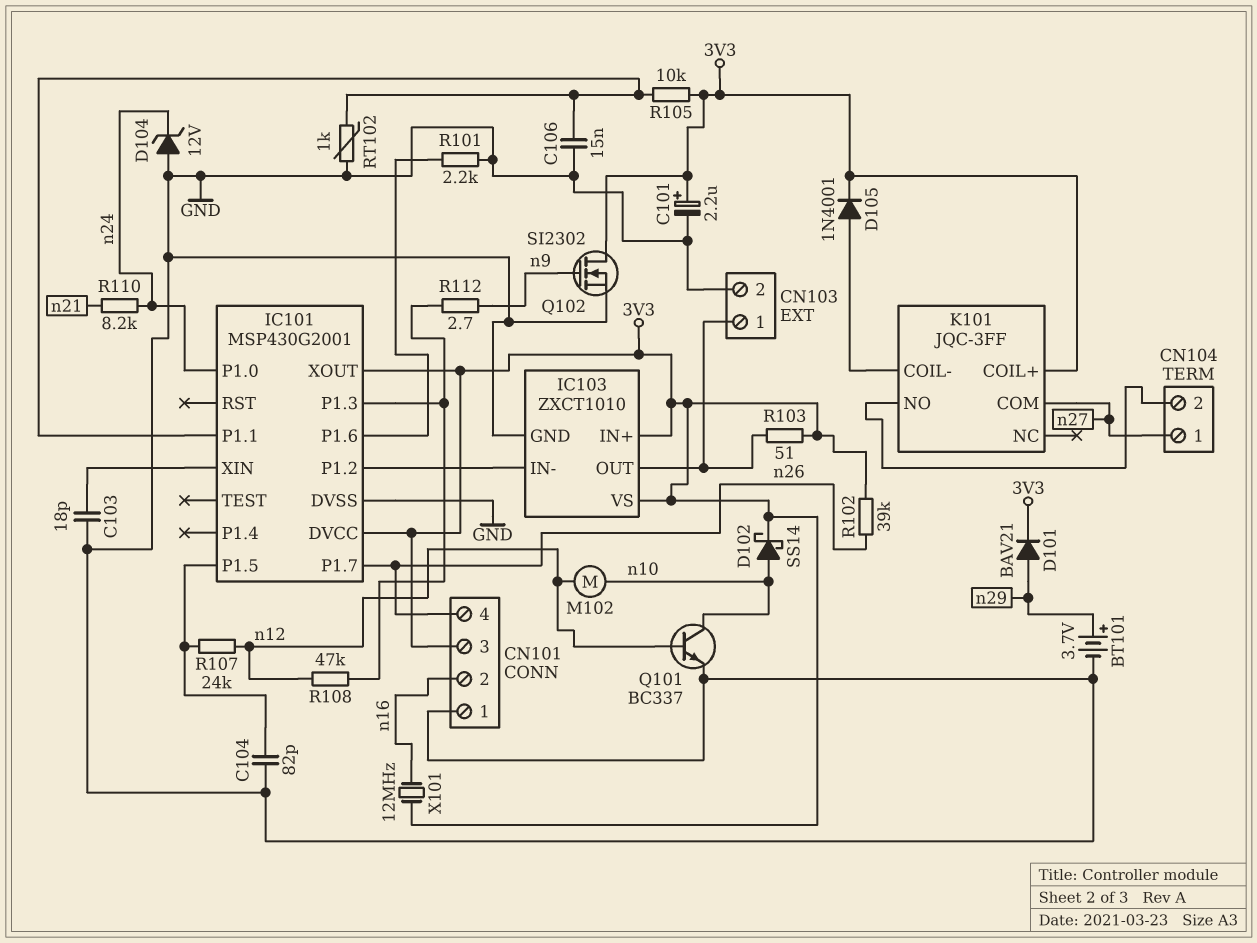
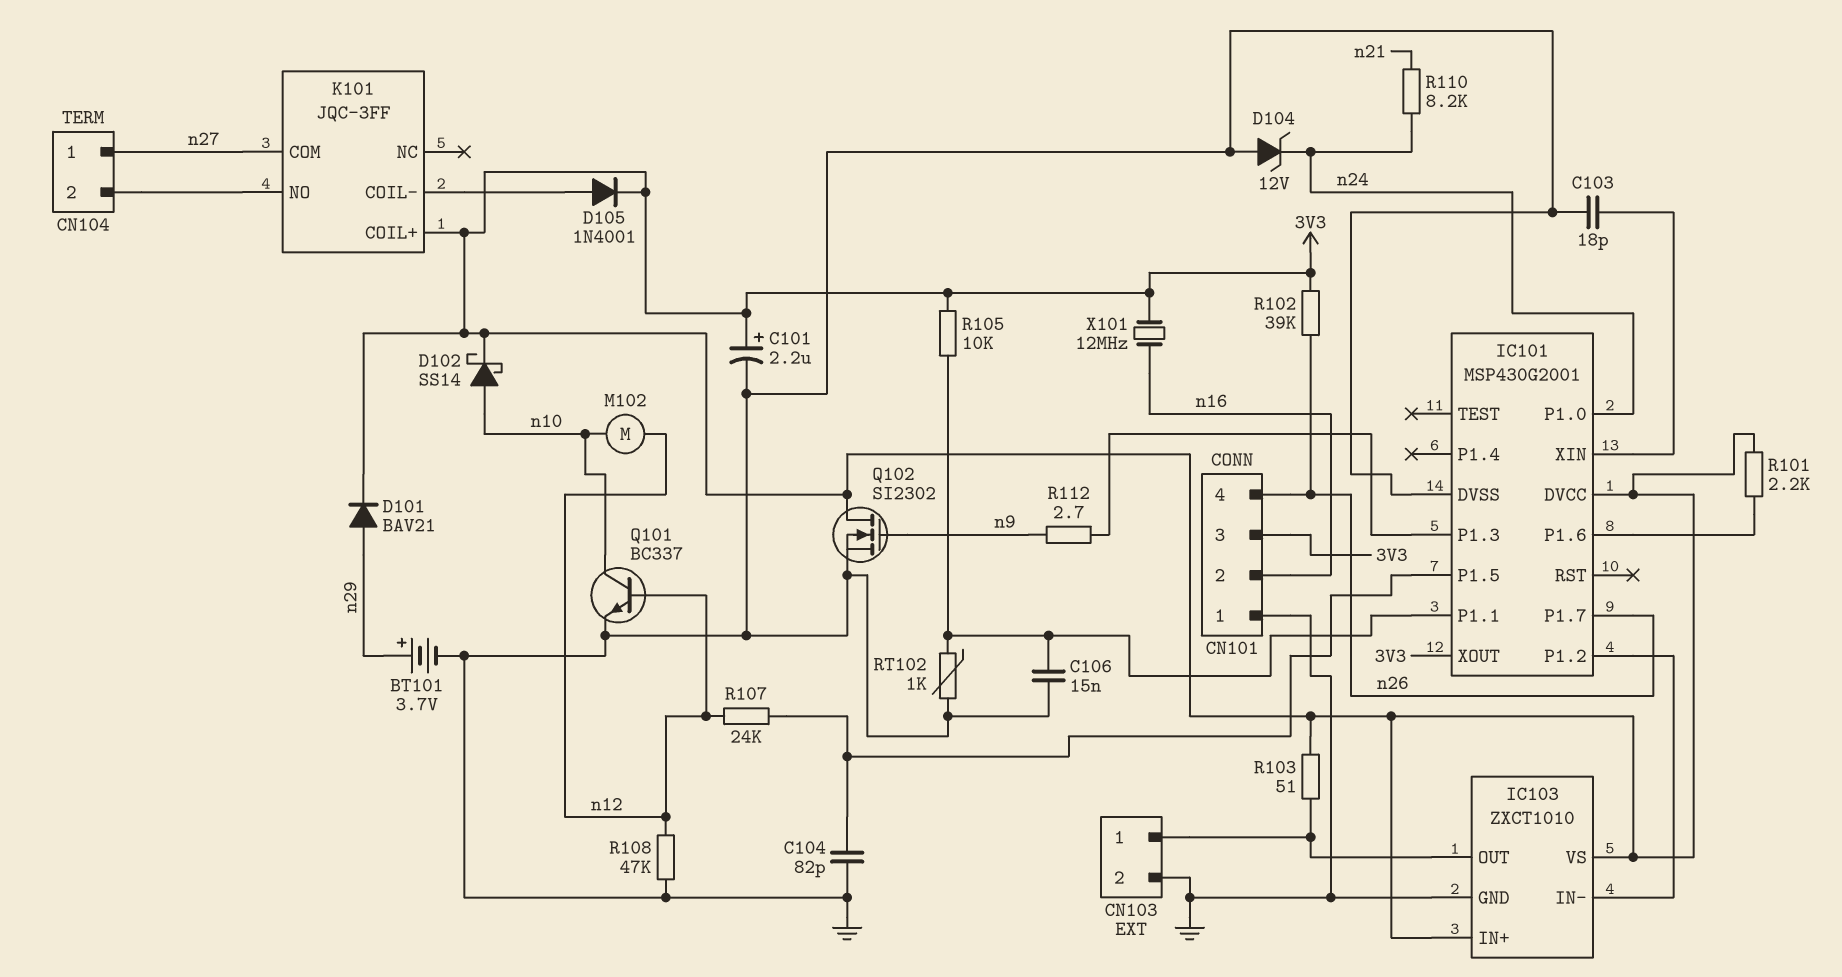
R101: 2.2k (GND, IC101/P1.6) -> 2.2k (3V3, IC101/P1.6)
R108: 47k (IC101/P1.3, n12) -> 47k (GND, n12)

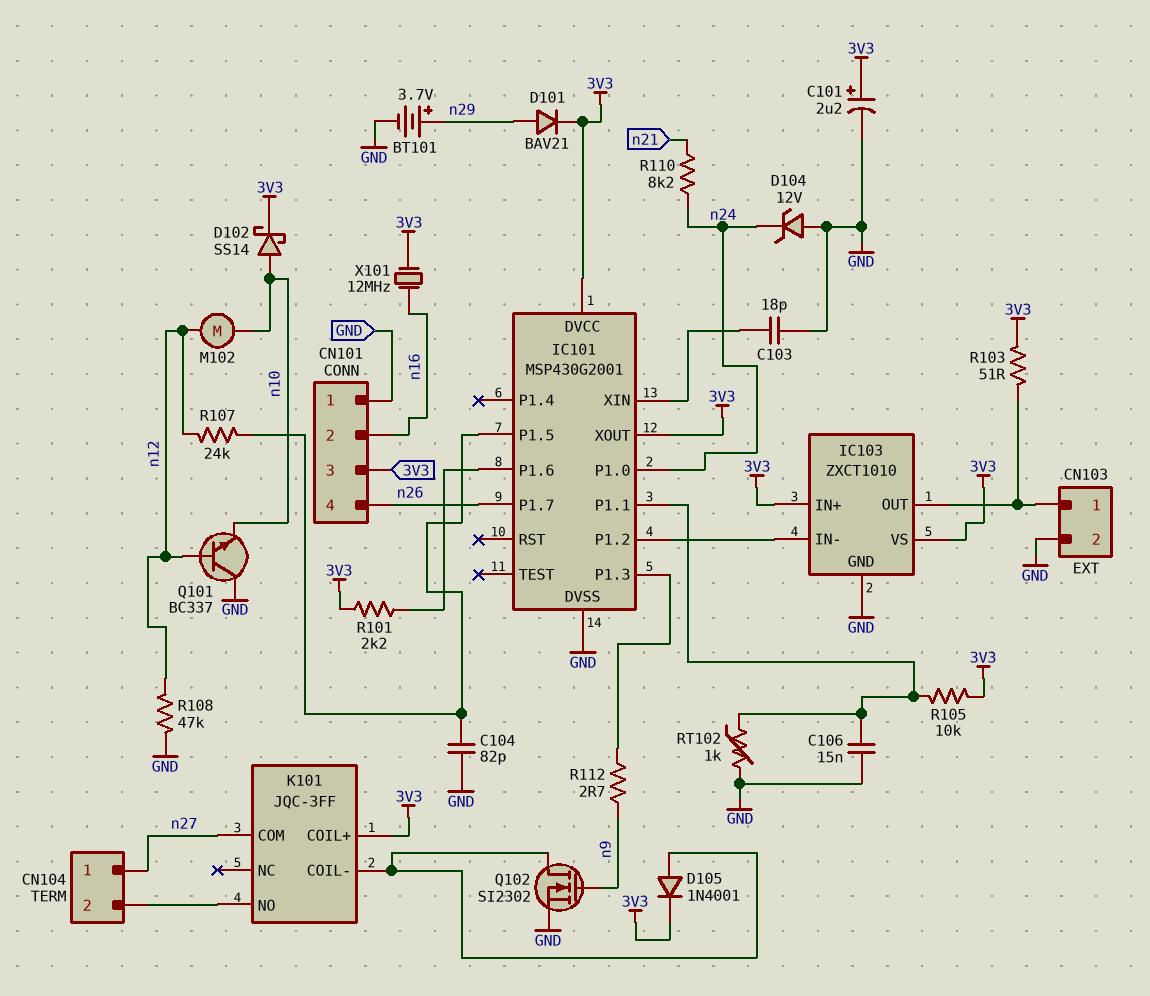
Q101: NPN BC337 (B n12, C n10, E GND) -> NPN BC337 (B n12, C GND, E n10)
Q102: NMOS SI2302 (G n9, D 3V3, S GND) -> NMOS SI2302 (G n9, D K101/COIL-, S GND)
R102: 39k (3V3, n26) -> none

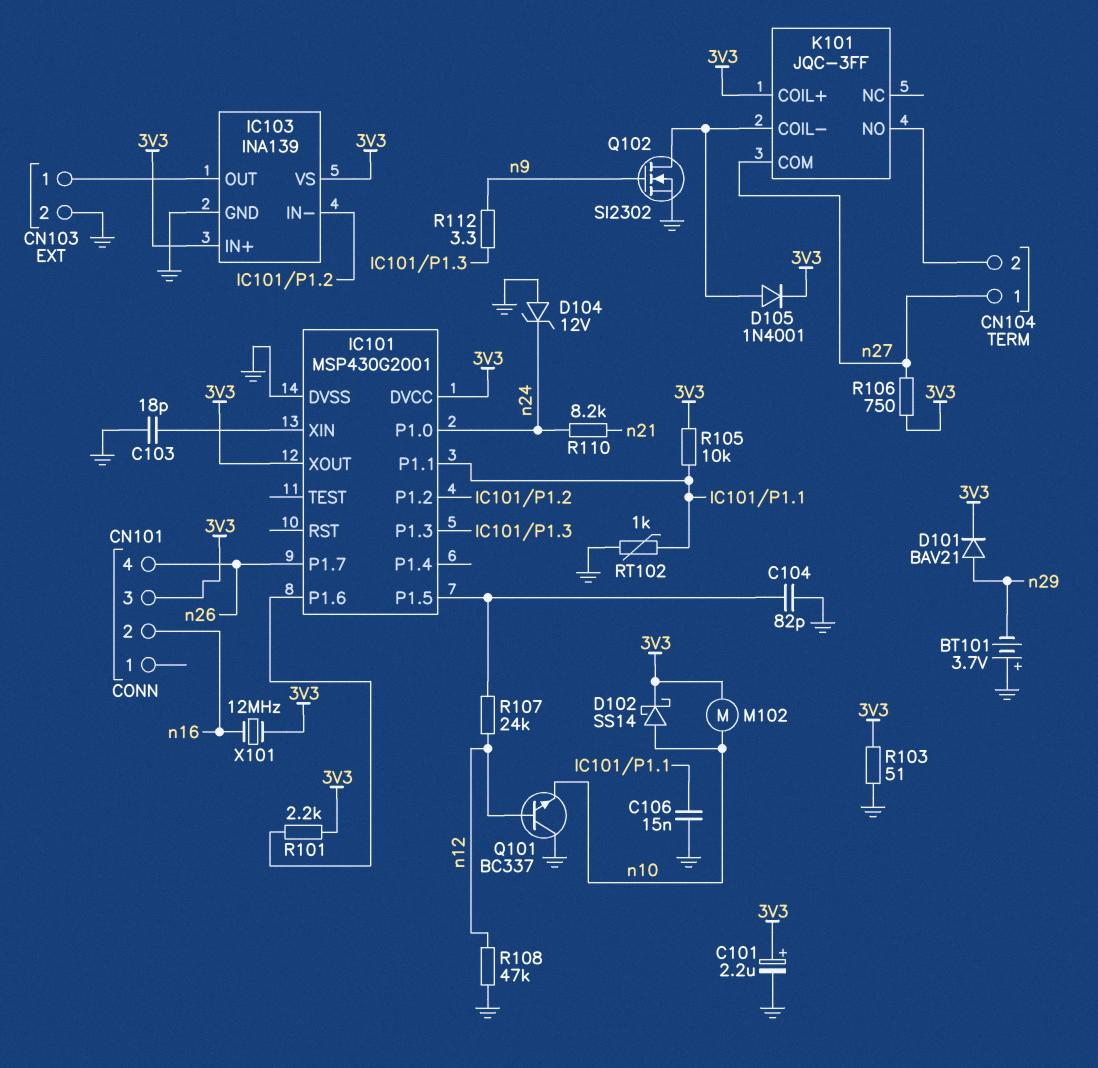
BT101: 3.7V (plus n29, minus GND) -> 3.7V (plus GND, minus n29)
CN101 pin 1: GND -> none
IC103: ZXCT1010 -> INA139
M102: motor (n10, n12) -> motor (3V3, n10)
R103: 51 (3V3, CN103/1) -> 51 (3V3, GND)
R106: none -> 750 (3V3, n27)
R112: 2.7 (IC101/P1.3, n9) -> 3.3 (IC101/P1.3, n9)

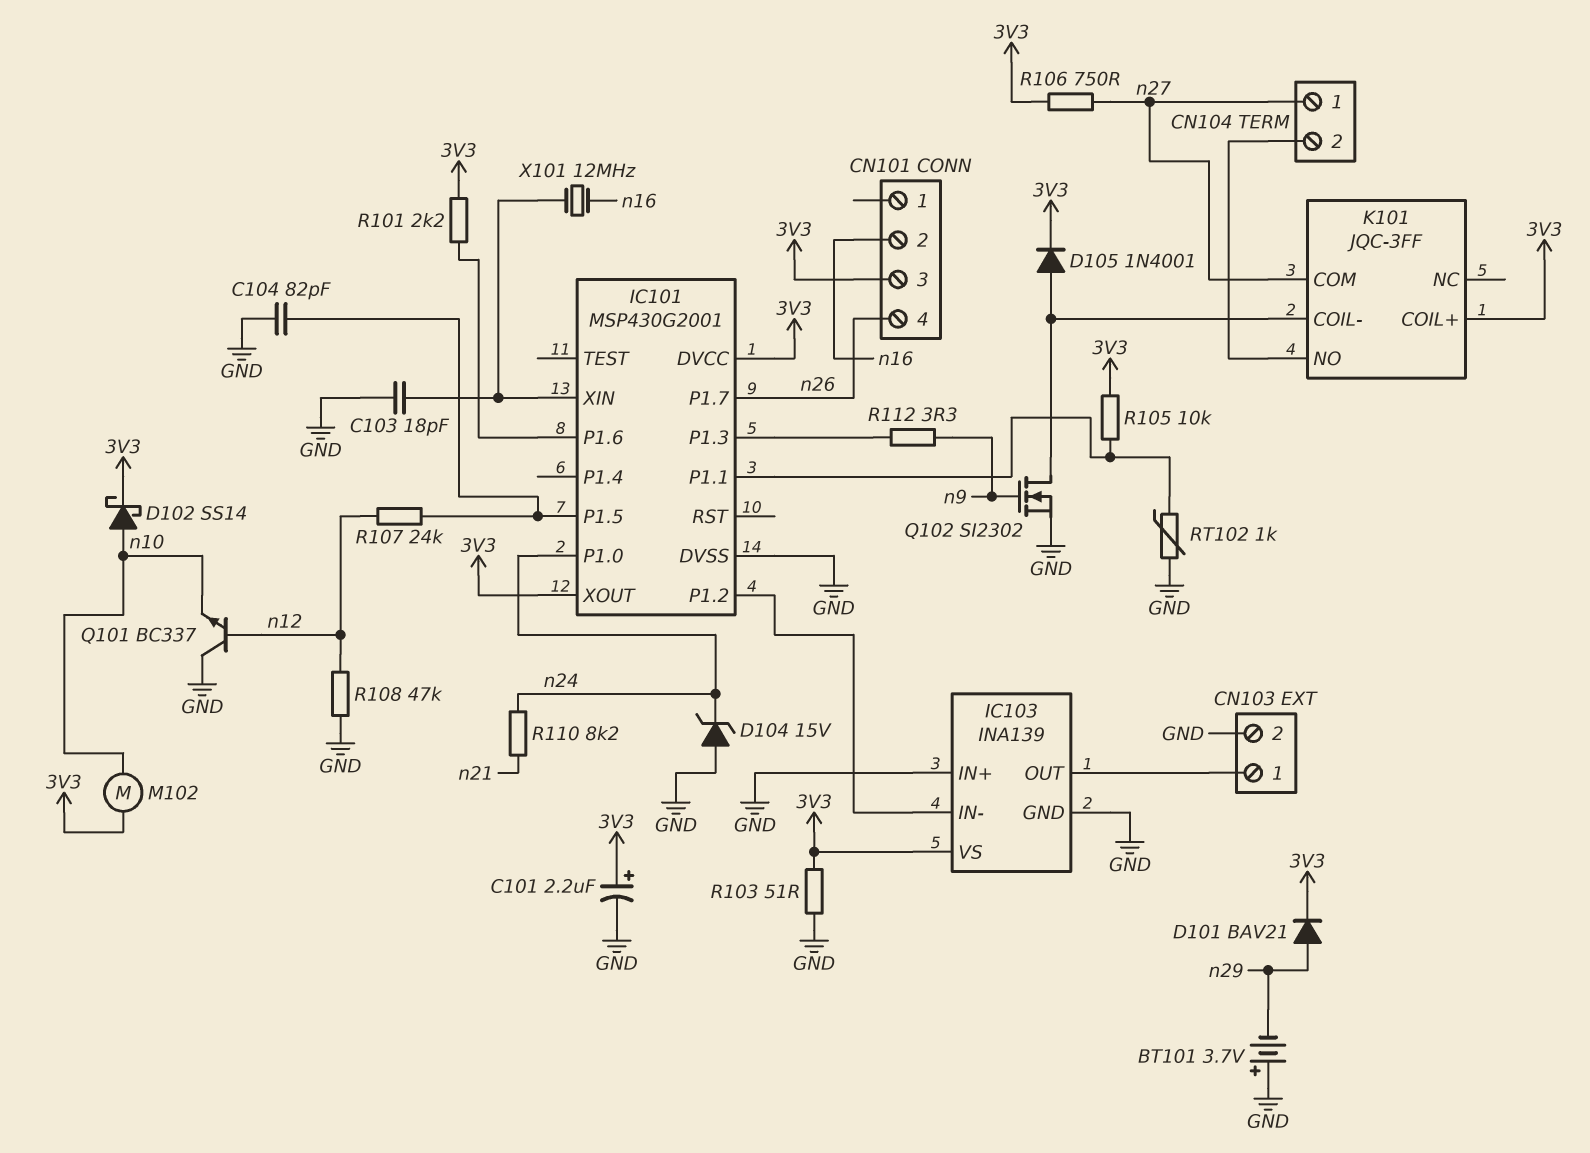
C106: 15nF (GND, IC101/P1.1) -> none
D104: zener 12V (A GND, K n24) -> zener 15V (A GND, K n24)
IC103 pin IN+: 3V3 -> GND
X101: 12MHz (3V3, n16) -> 12MHz (IC101/XIN, n16)

